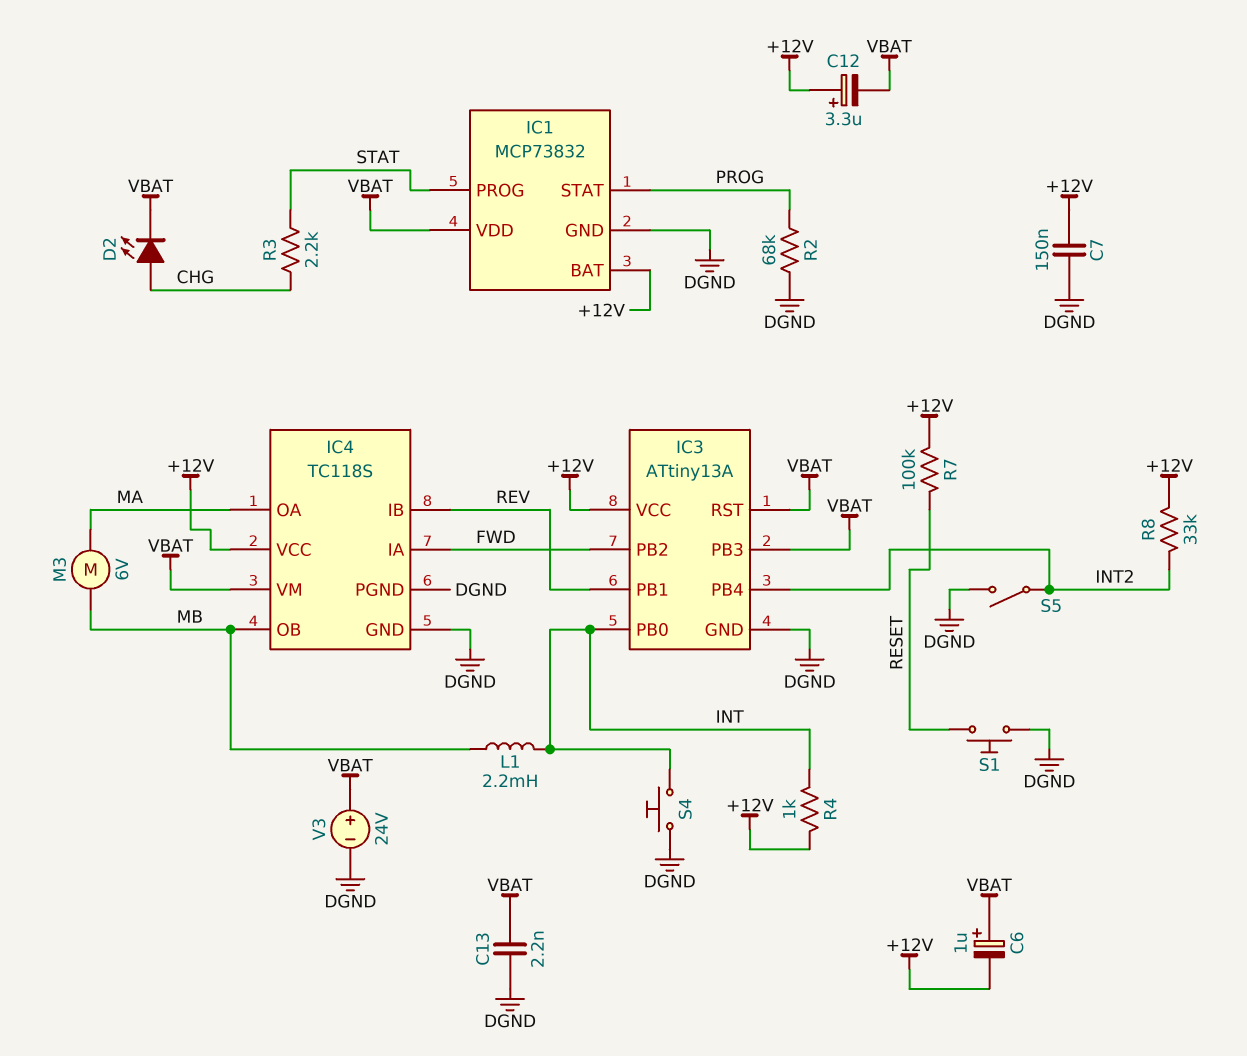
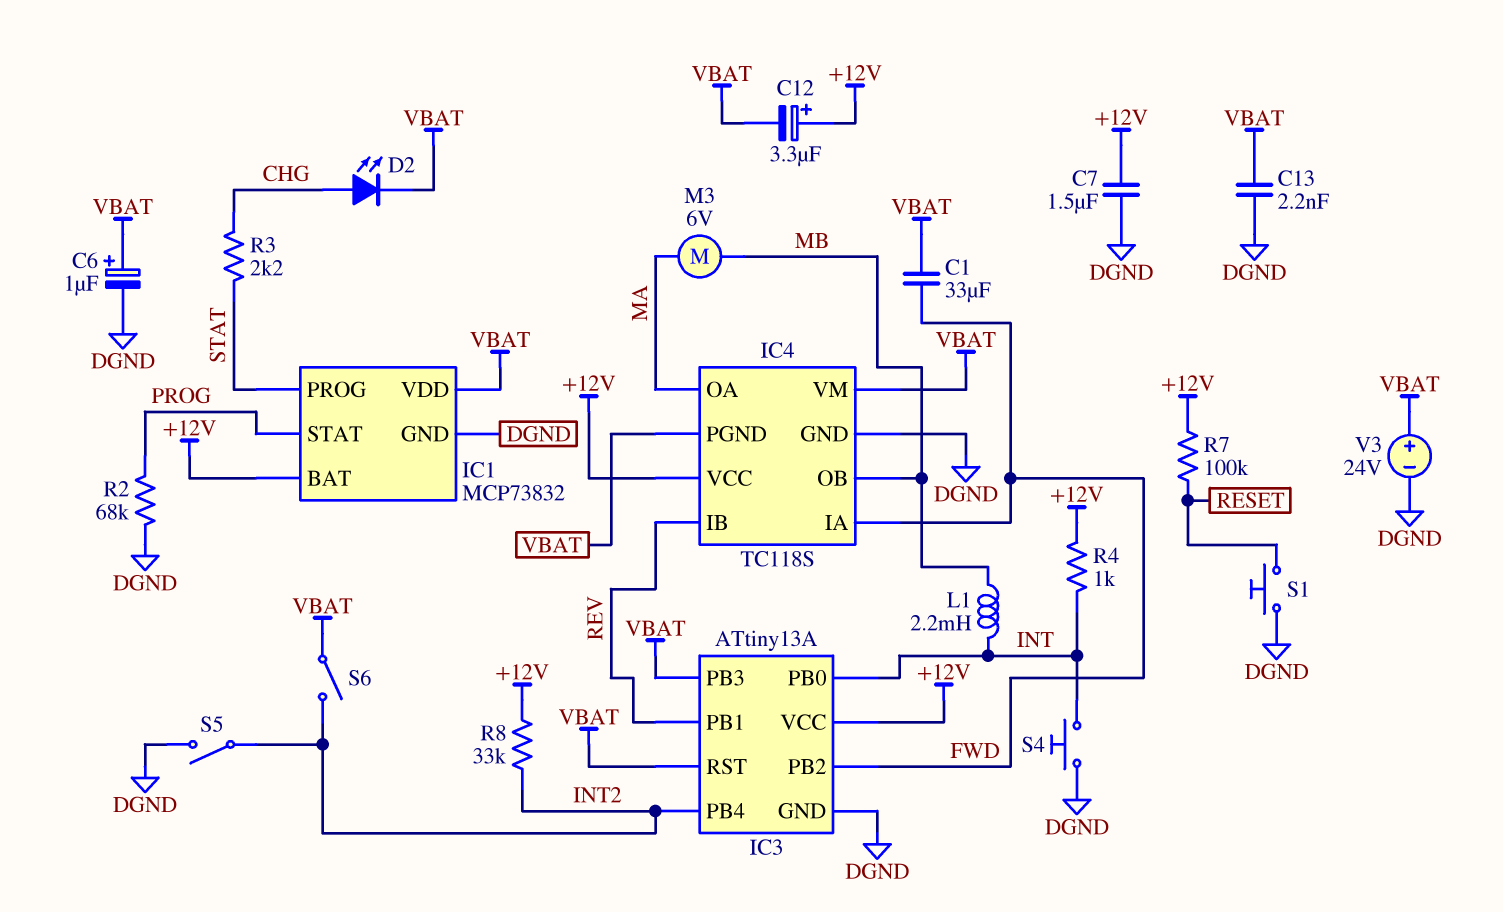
C1: none -> 33uF (FWD, VBAT)
C6: 1uF (plus VBAT, minus +12V) -> 1uF (plus VBAT, minus DGND)
C7: 150nF (+12V, DGND) -> 1.5uF (+12V, DGND)
IC4 pin PGND: DGND -> VBAT
S6: none -> switch (INT2, VBAT)

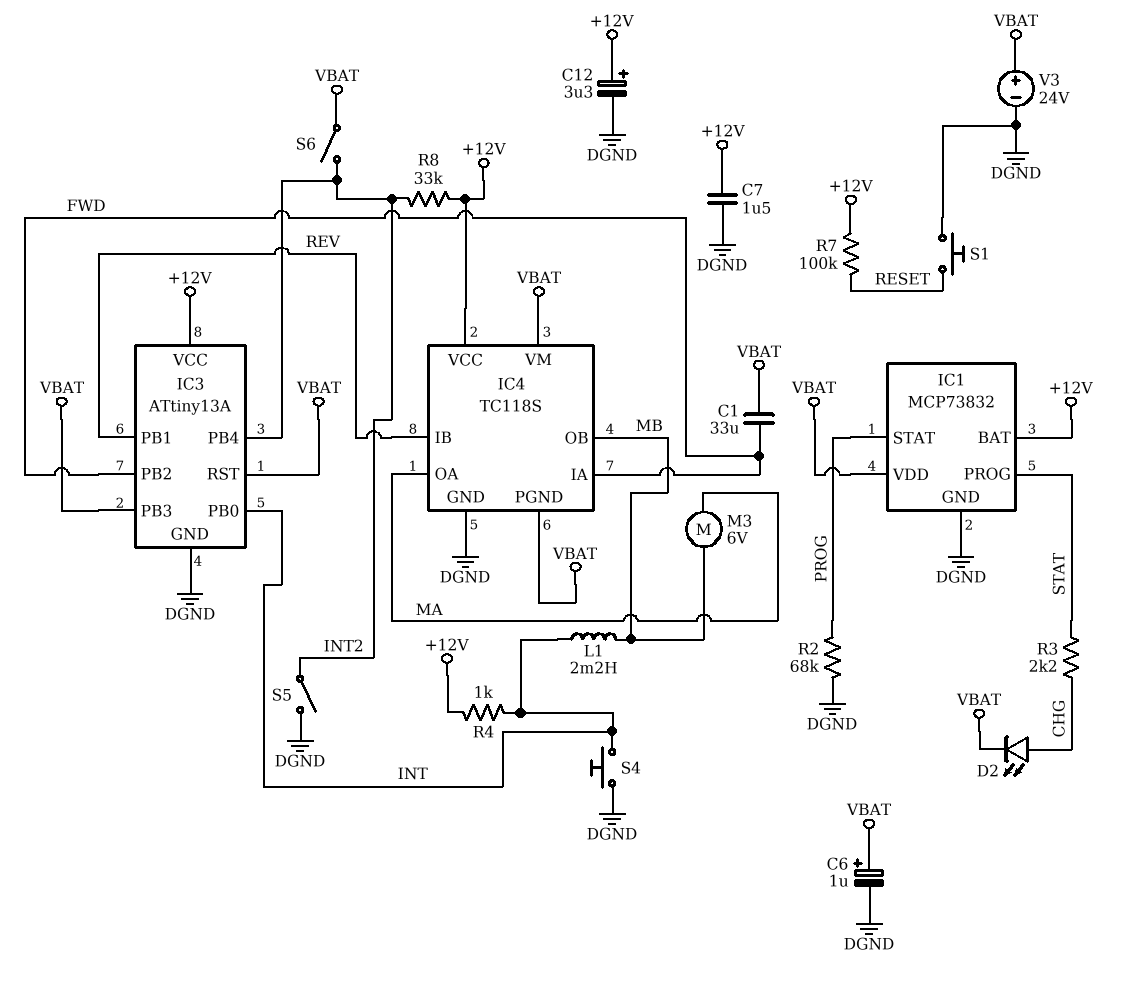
C12: 3.3uF (plus +12V, minus VBAT) -> 3.3uF (plus +12V, minus DGND)
C13: 2.2nF (DGND, VBAT) -> none

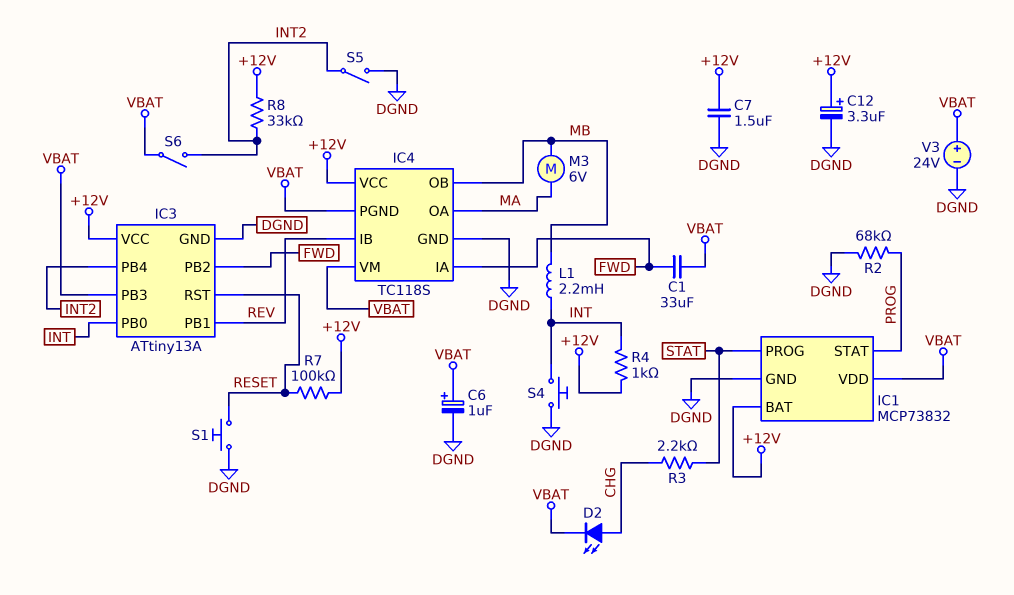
IC3 pin RST: VBAT -> RESET

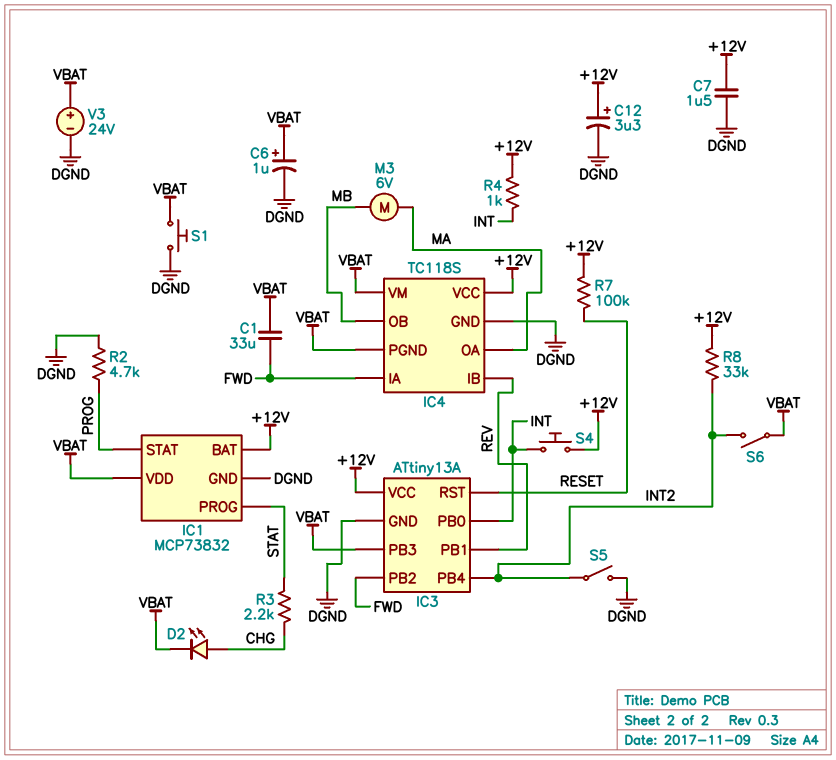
L1: 2.2mH (INT, MB) -> none
R2: 68k (DGND, PROG) -> 4.7k (DGND, PROG)
S1: button (DGND, RESET) -> button (DGND, VBAT)
S4: button (DGND, INT) -> button (+12V, INT)

